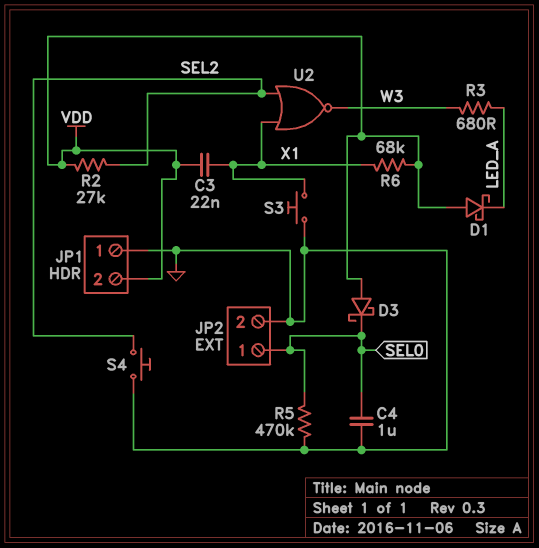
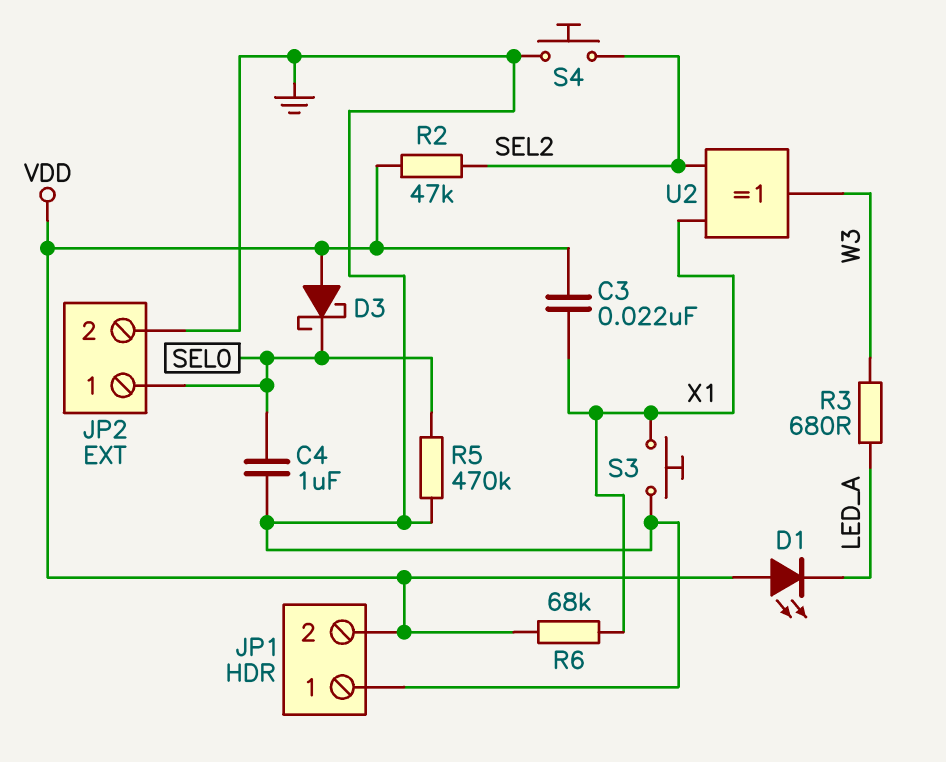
D1: schottky (A VDD, K LED_A) -> LED (A VDD, K LED_A)
R2: 27k (SEL2, VDD) -> 47k (SEL2, VDD)
U2: NOR (in SEL2, in X1, out W3) -> XOR (in SEL2, in X1, out W3)

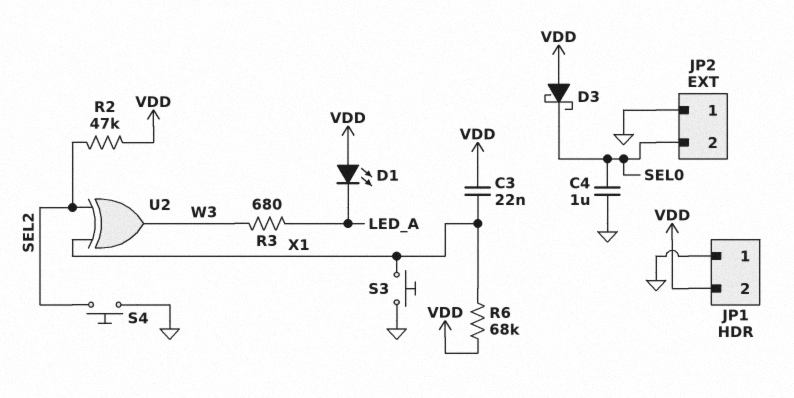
JP2 pin 1: SEL0 -> GND
JP2 pin 2: GND -> SEL0
R5: 470k (GND, SEL0) -> none

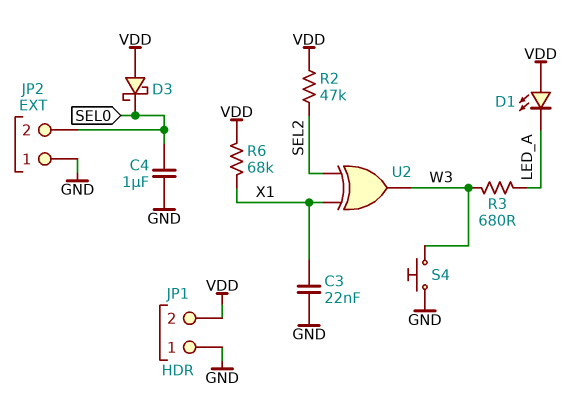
C3: 22nF (VDD, X1) -> 22nF (GND, X1)
S3: button (GND, X1) -> none
S4: button (GND, SEL2) -> button (GND, W3)

